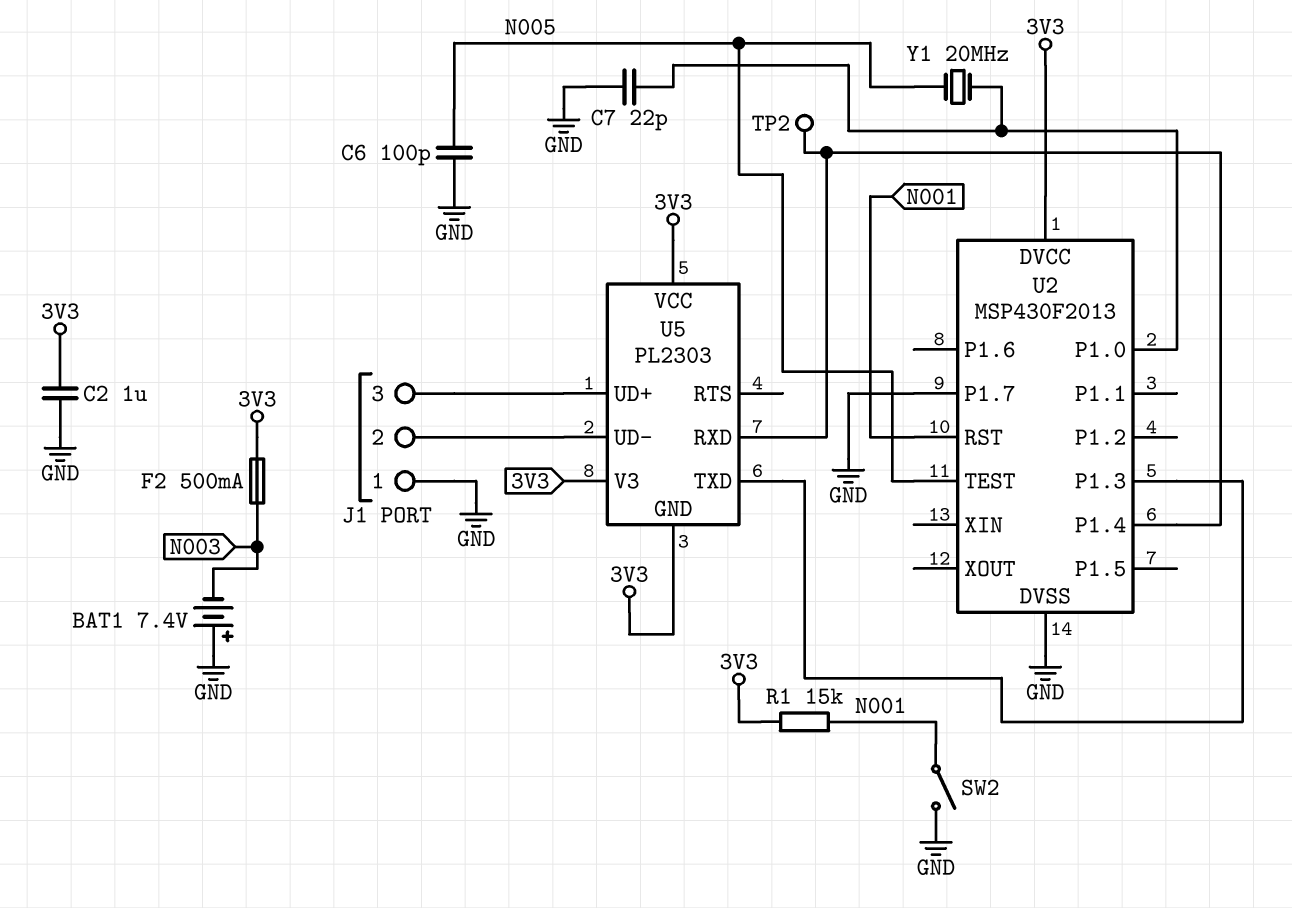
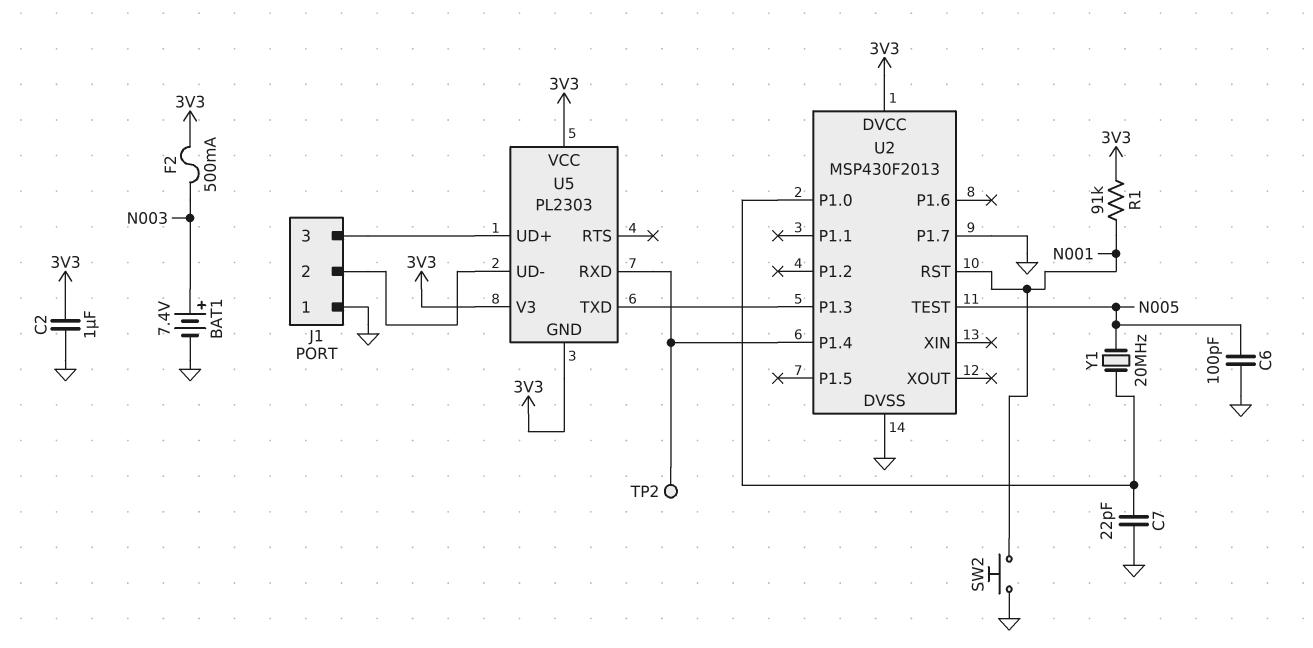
BAT1: 7.4V (plus GND, minus N003) -> 7.4V (plus N003, minus GND)
R1: 15k (3V3, N001) -> 91k (3V3, N001)
SW2: switch (GND, N001) -> button (GND, N001)

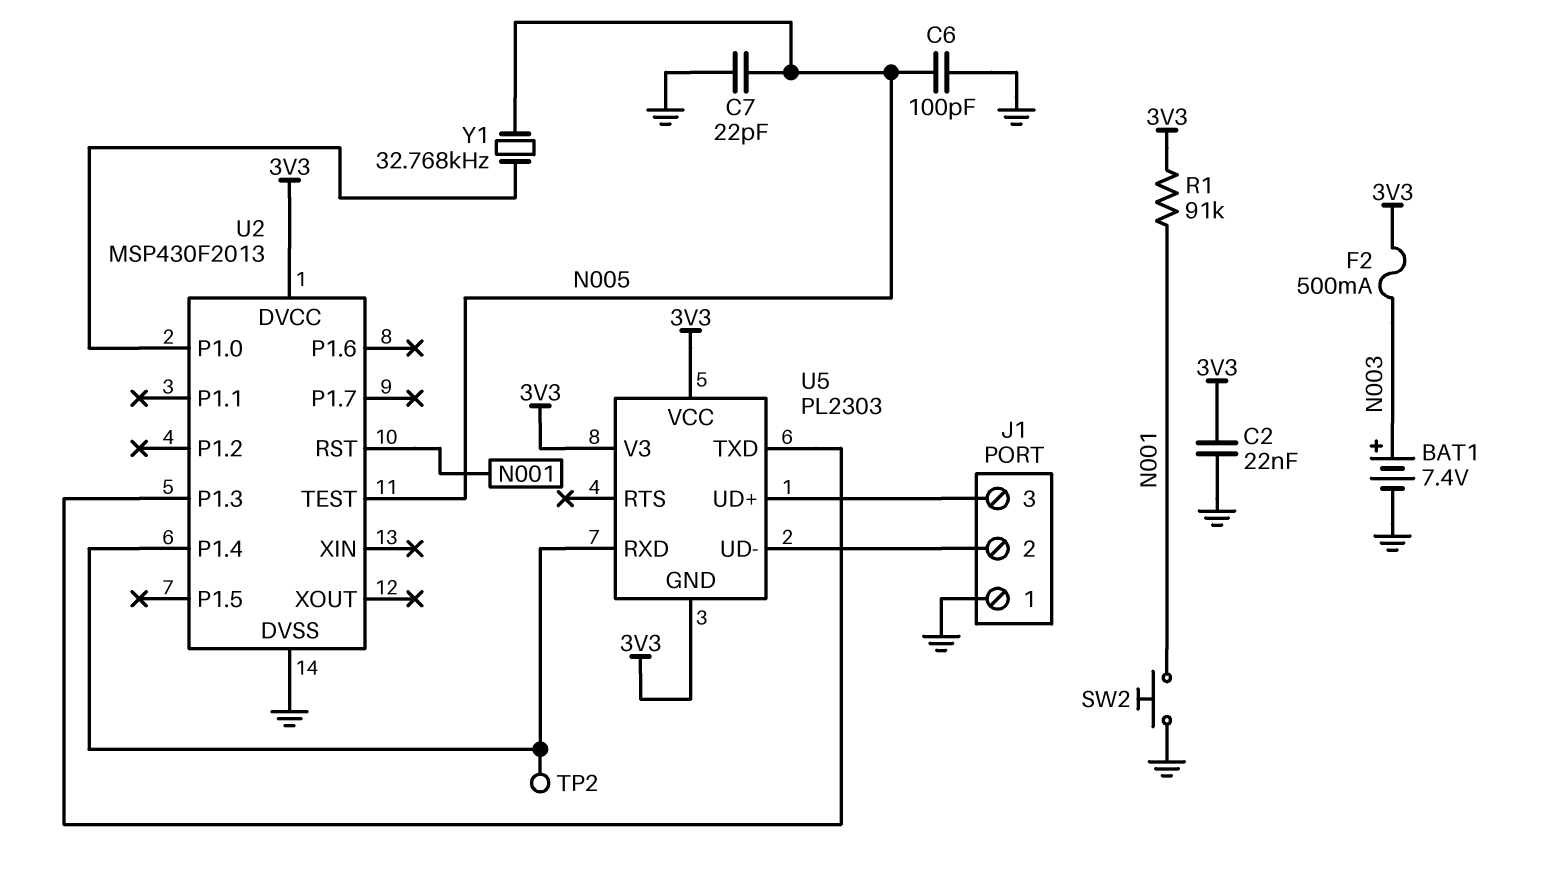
C2: 1uF (3V3, GND) -> 22nF (3V3, GND)
C7: 22pF (GND, U2/P1.0) -> 22pF (GND, N005)
U2 pin P1.7: GND -> none
Y1: 20MHz (N005, U2/P1.0) -> 32.768kHz (N005, U2/P1.0)

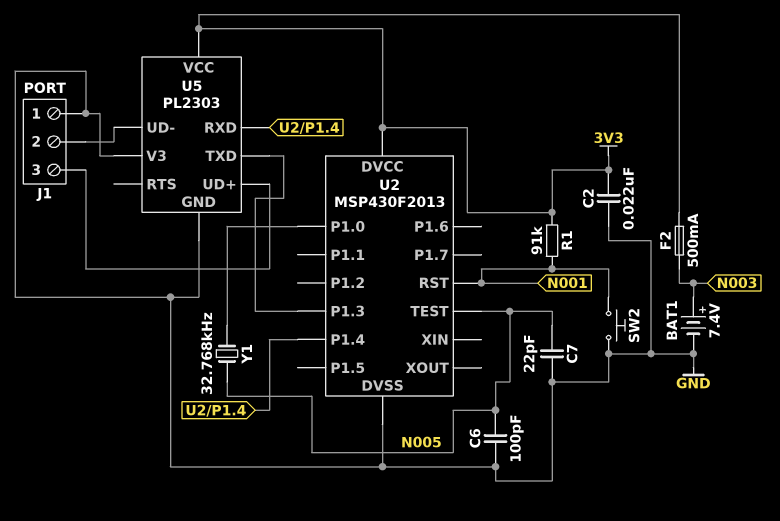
TP2: test point (U2/P1.4) -> none
U5 pin GND: 3V3 -> GND
U5 pin V3: 3V3 -> GND

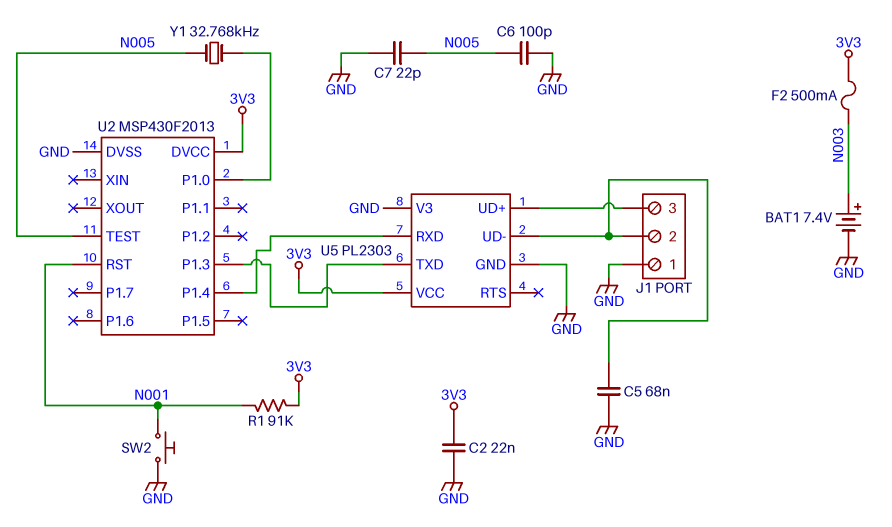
C5: none -> 68nF (GND, J1/2)

